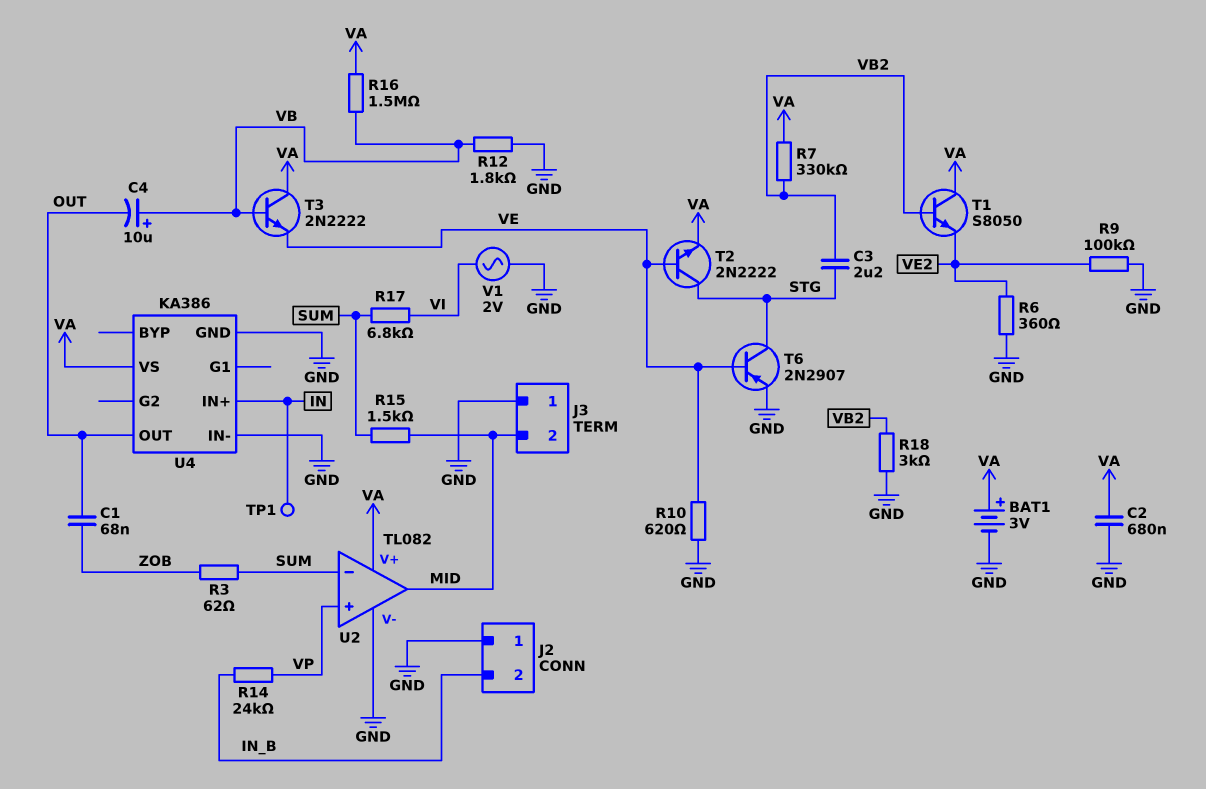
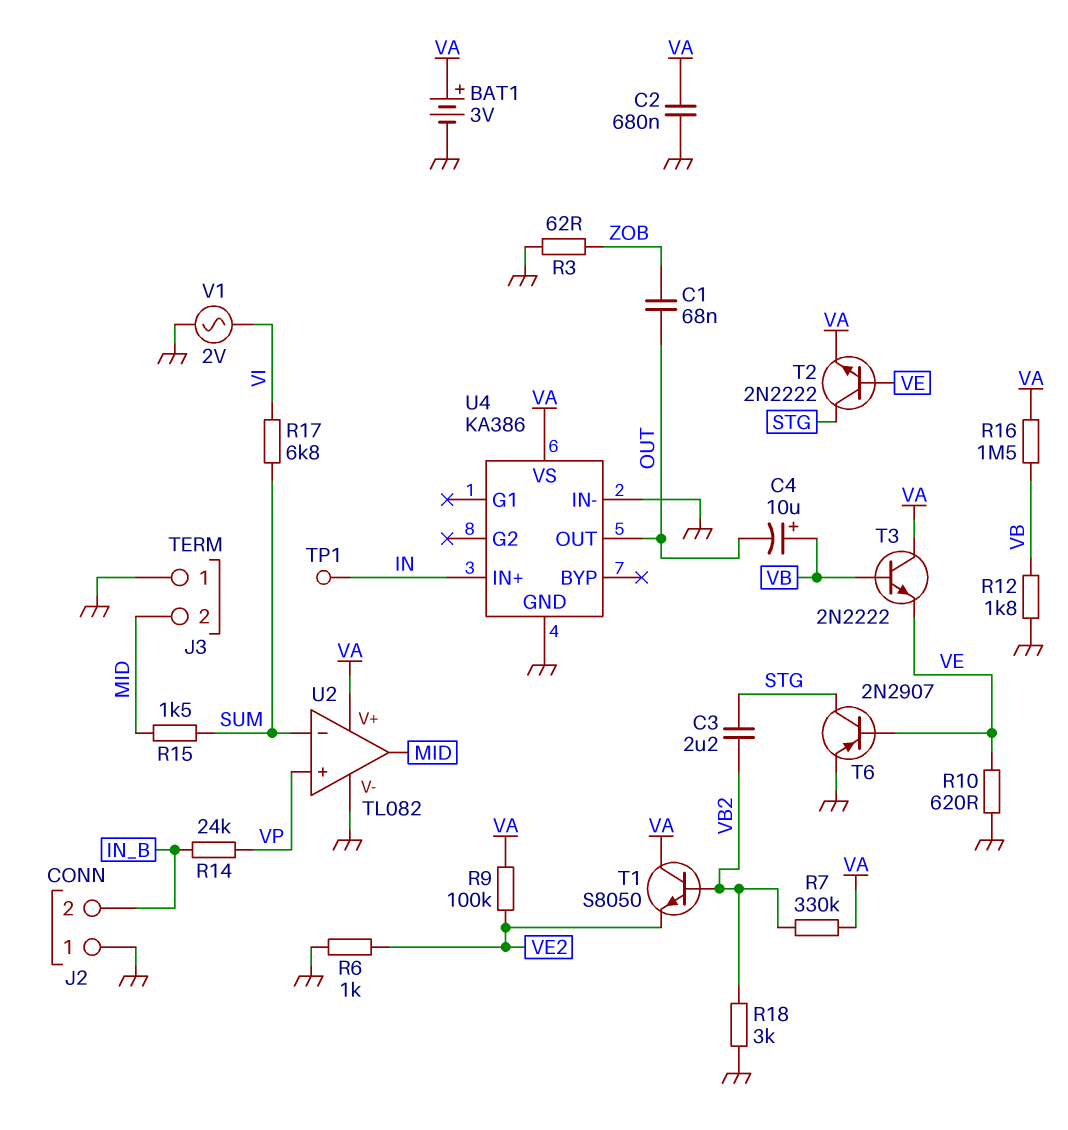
R3: 62 (SUM, ZOB) -> 62 (GND, ZOB)
R6: 360 (GND, VE2) -> 1k (GND, VE2)
R9: 100k (GND, VE2) -> 100k (VA, VE2)

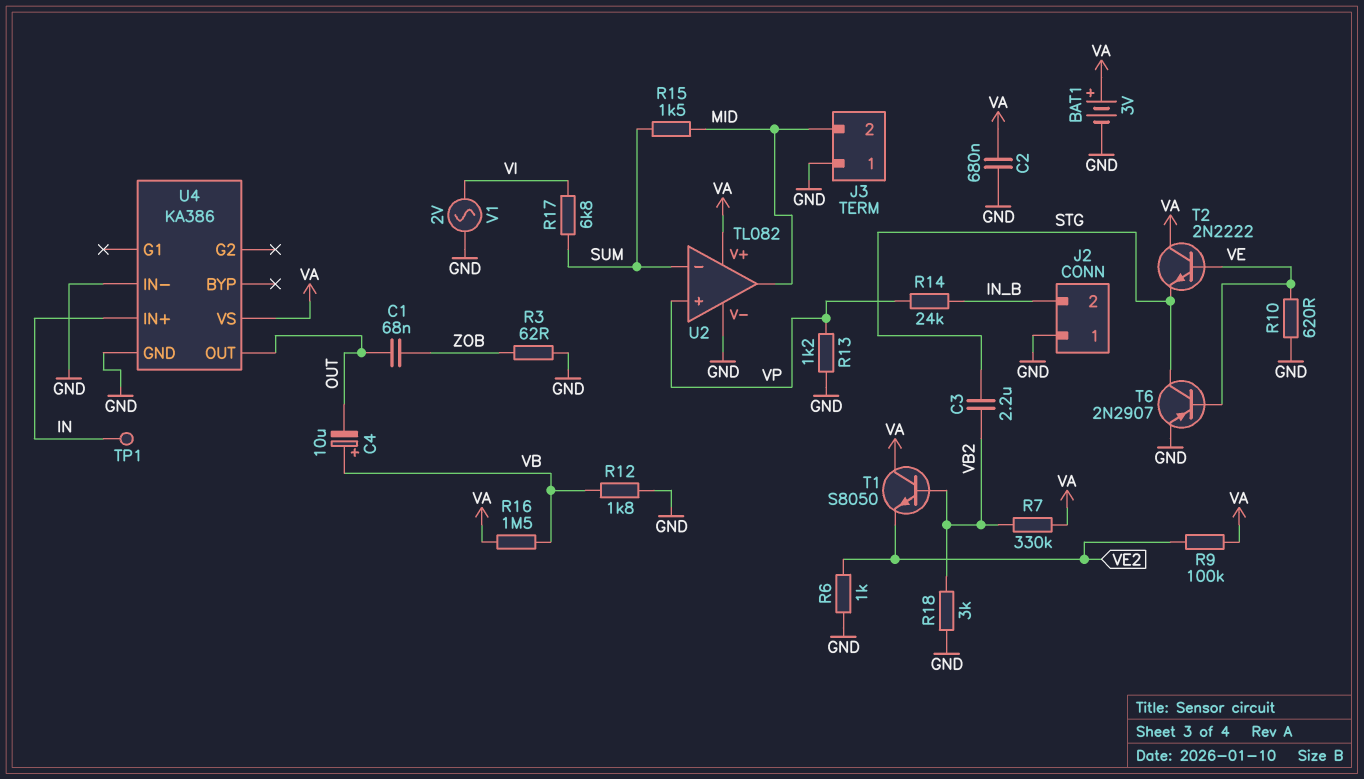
R13: none -> 1.2k (GND, VP)
T2: NPN 2N2222 (B VE, C STG, E VA) -> NPN 2N2222 (B VE, C VA, E STG)
T3: NPN 2N2222 (B VB, C VA, E VE) -> none

